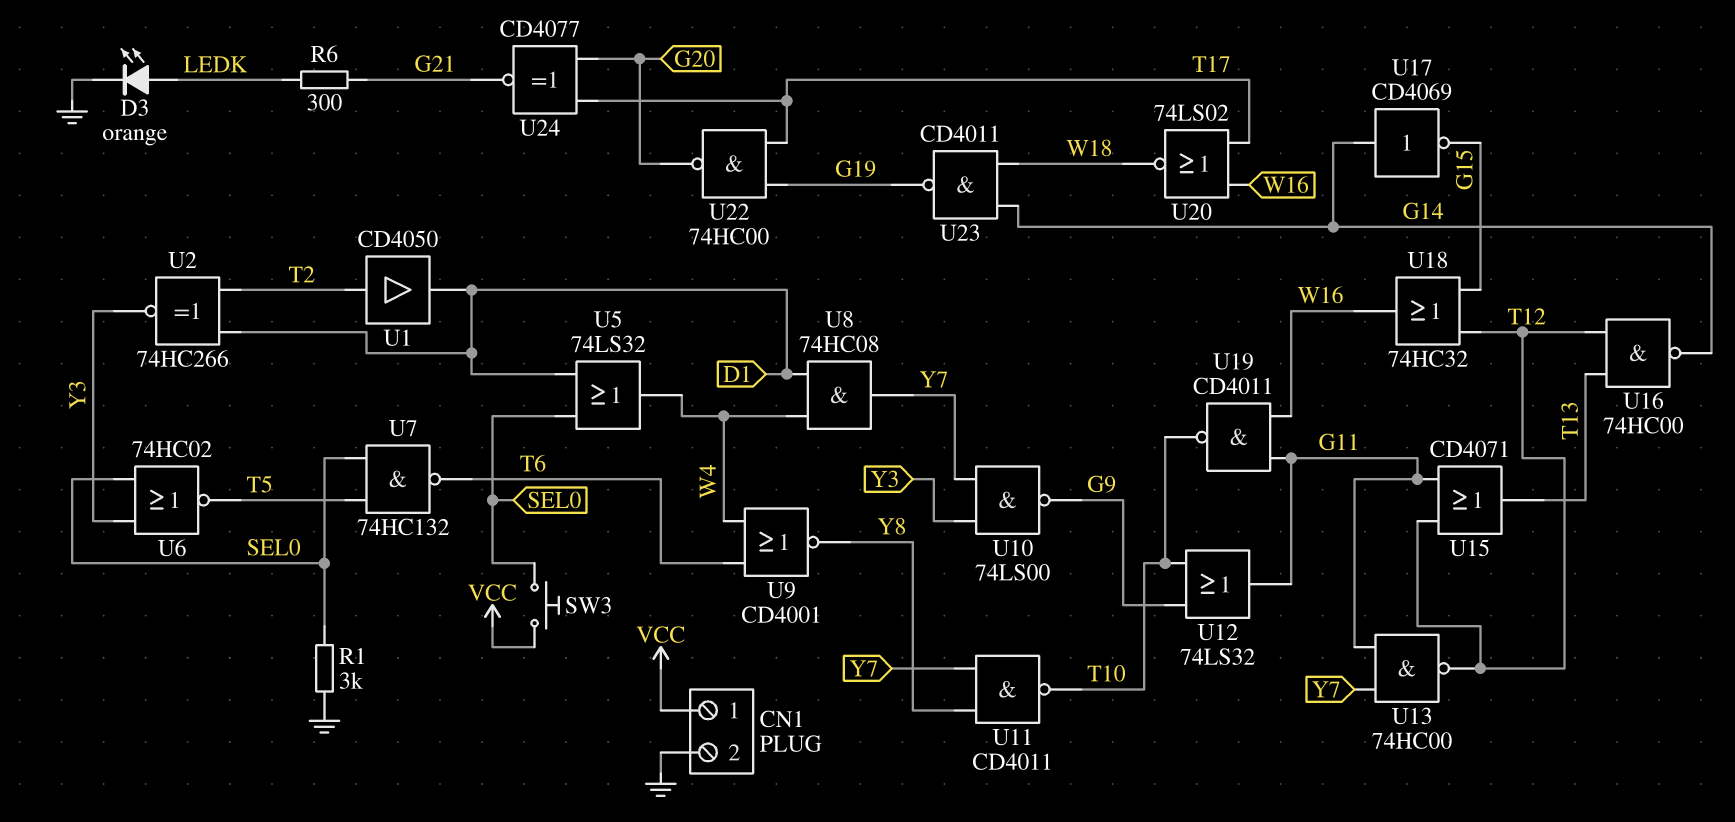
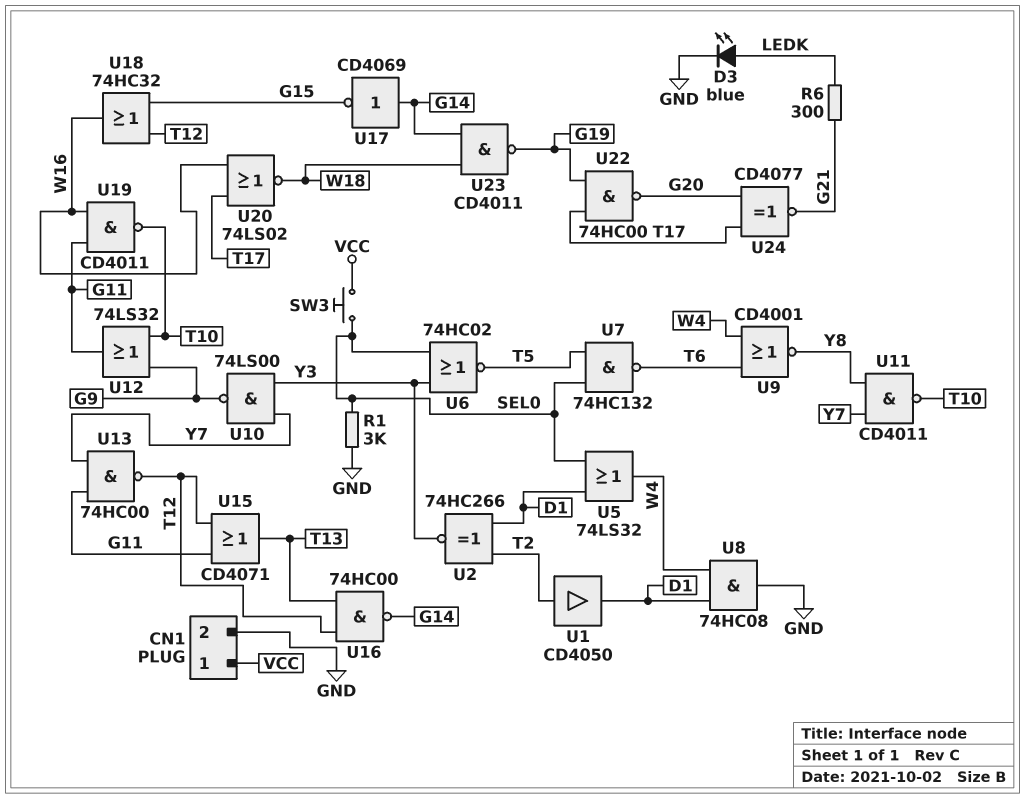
D3: LED orange (A LEDK, K GND) -> LED blue (A LEDK, K GND)
U8: AND 74HC08 (in D1, in W4, out Y7) -> AND 74HC08 (in D1, in W4, out GND)

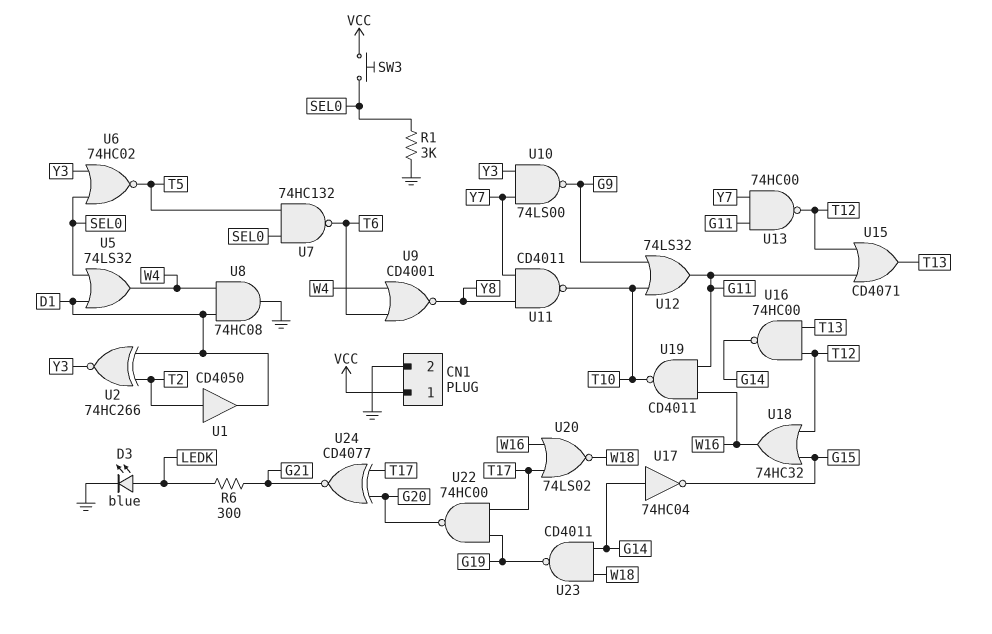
U17: NOT CD4069 (in G14, out G15) -> NOT 74HC04 (in G14, out G15)

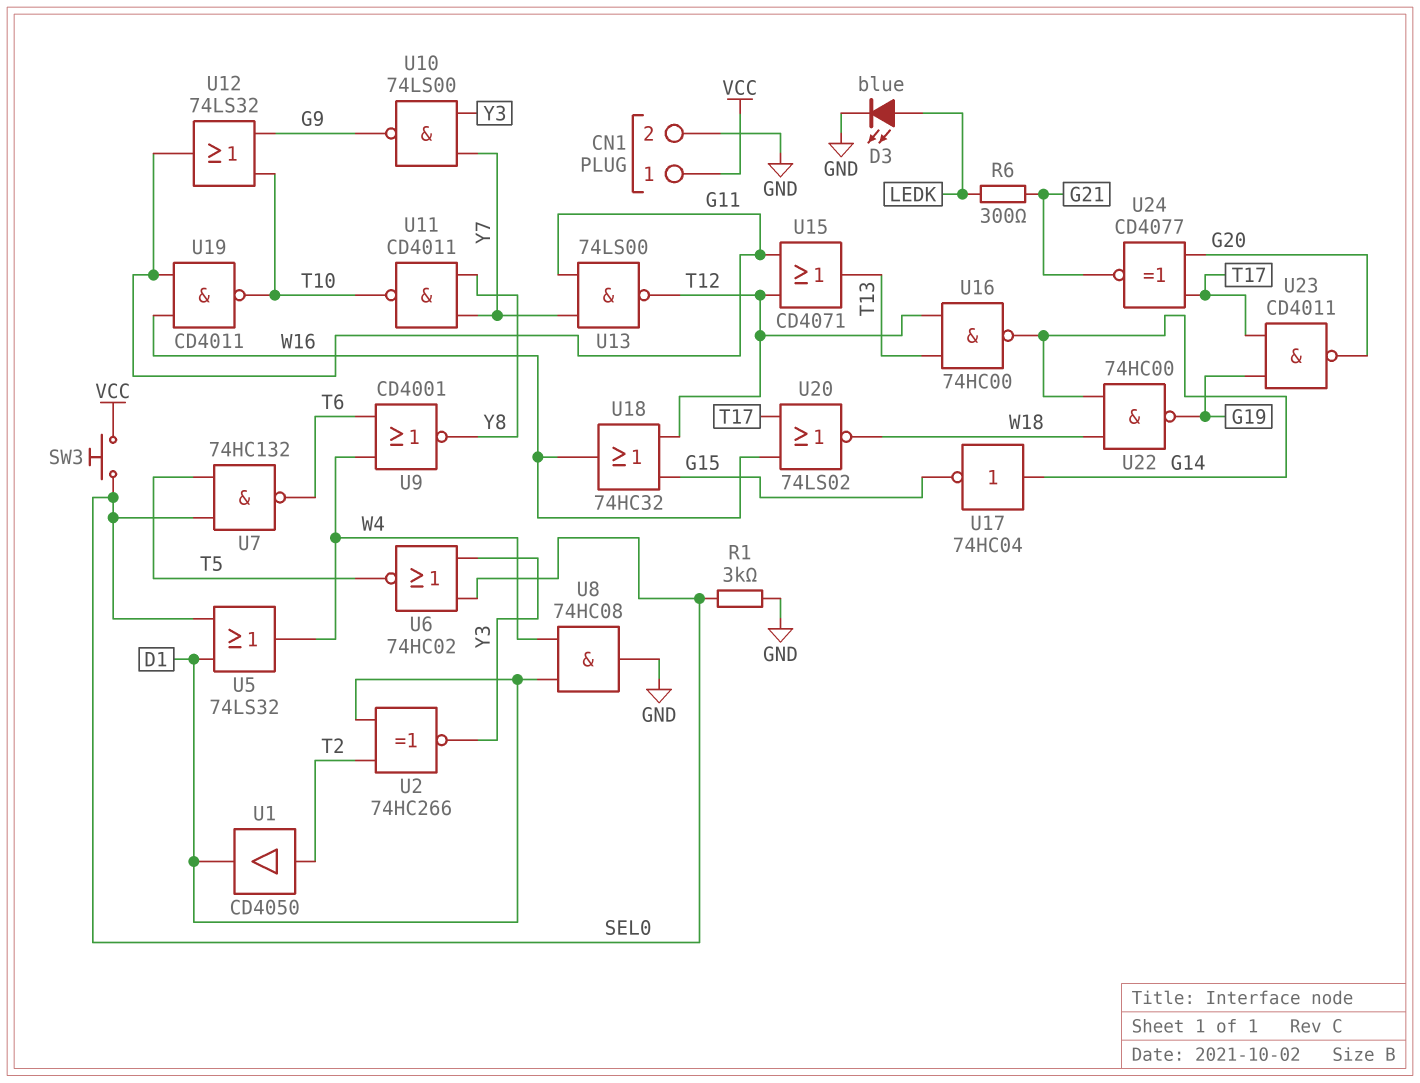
U13: NAND 74HC00 (in G11, in Y7, out T12) -> NAND 74LS00 (in G11, in Y7, out T12)
U22: NAND 74HC00 (in G19, in T17, out G20) -> NAND 74HC00 (in G14, in W18, out G19)
U23: NAND CD4011 (in G14, in W18, out G19) -> NAND CD4011 (in G19, in T17, out G20)

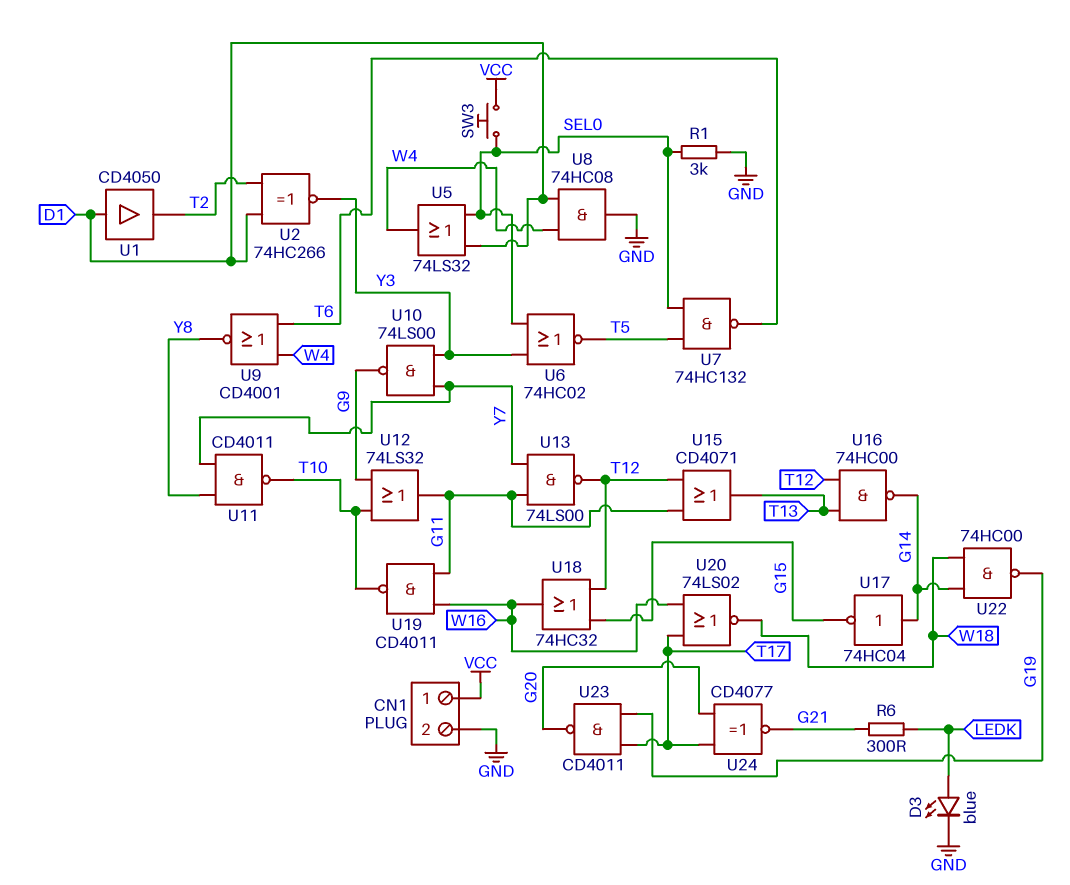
U1: buffer CD4050 (in T2, out D1) -> buffer CD4050 (in D1, out T2)

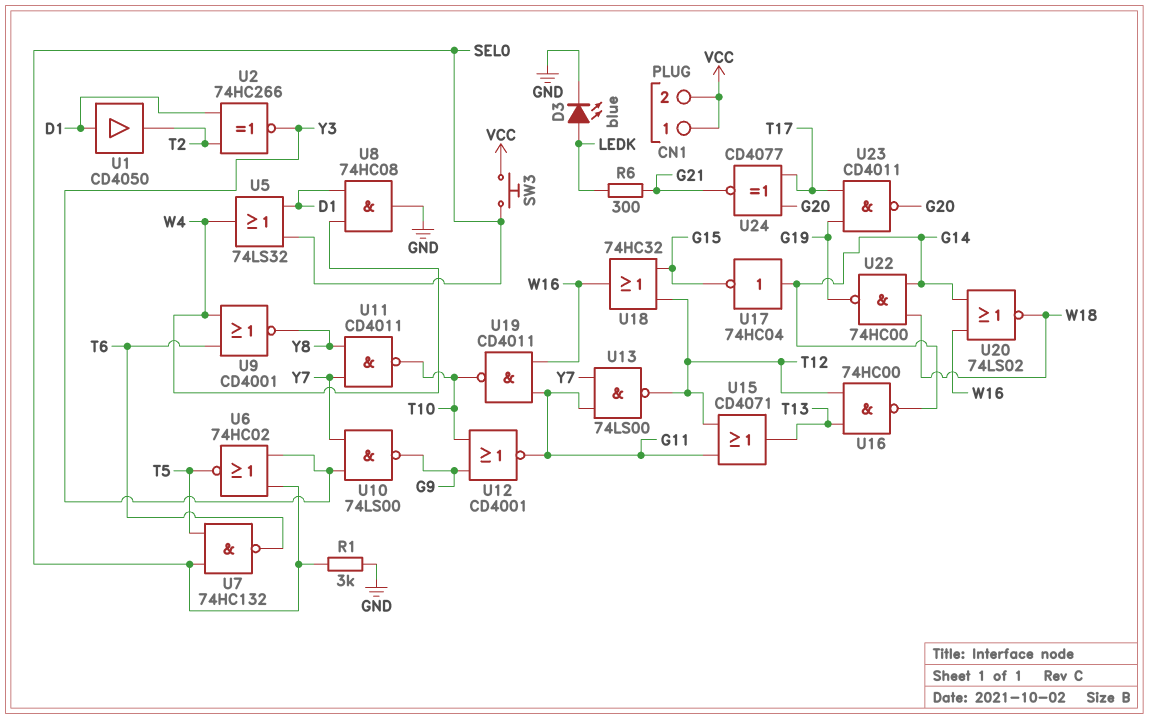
CN1 pin 2: GND -> VCC
U12: OR 74LS32 (in G9, in T10, out G11) -> NOR CD4001 (in G9, in T10, out G11)
U20: NOR 74LS02 (in T17, in W16, out W18) -> NOR 74LS02 (in G14, in W16, out W18)

